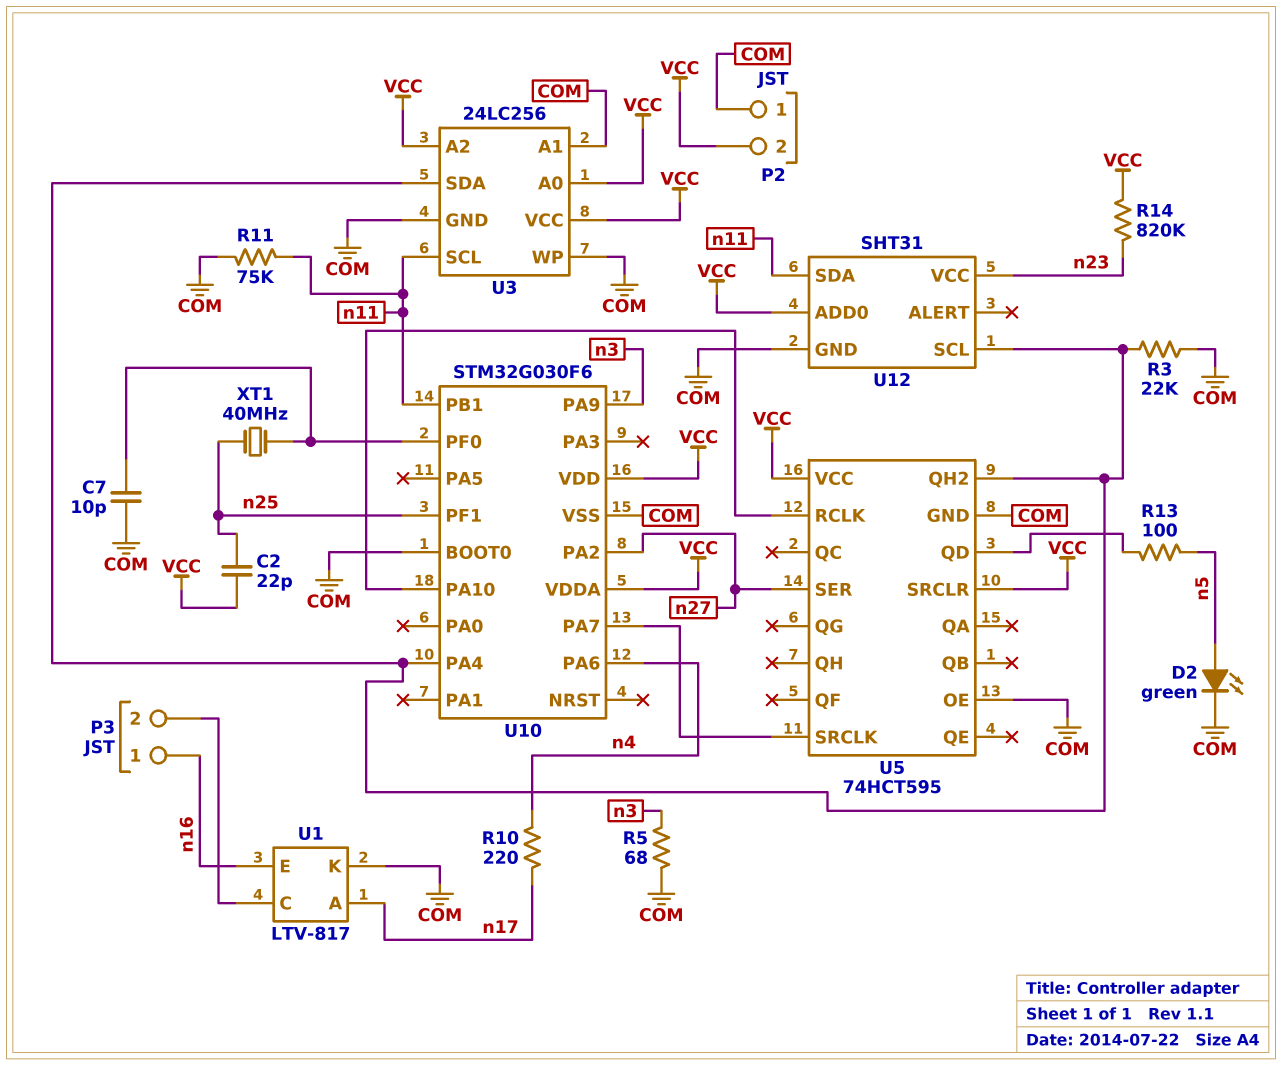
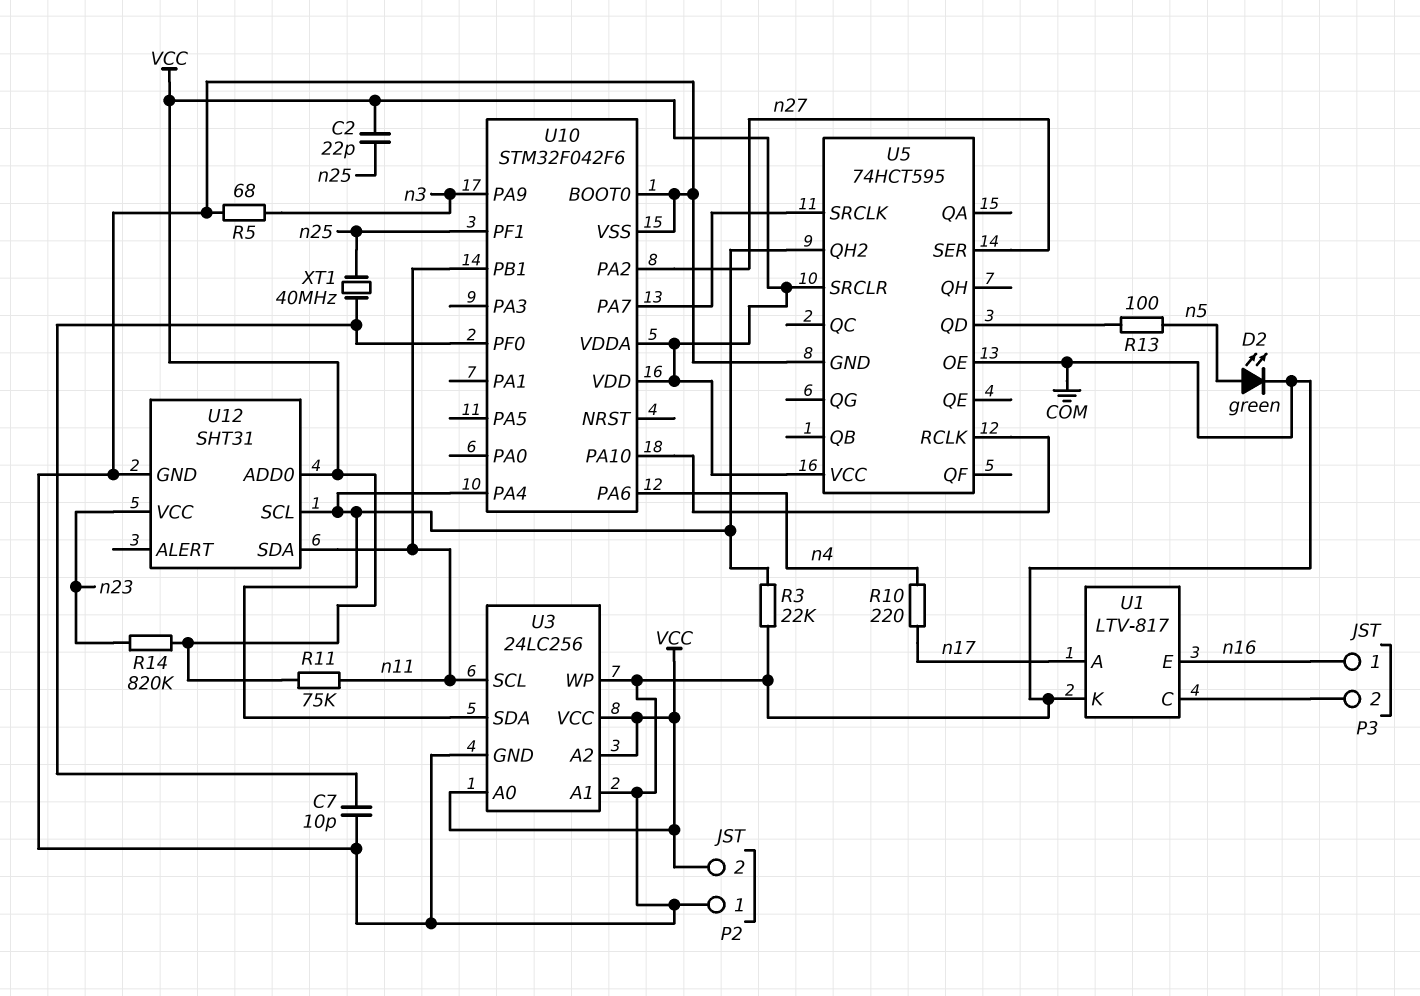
R11: 75k (COM, n11) -> 75k (VCC, n11)
U10: STM32G030F6 -> STM32F042F6

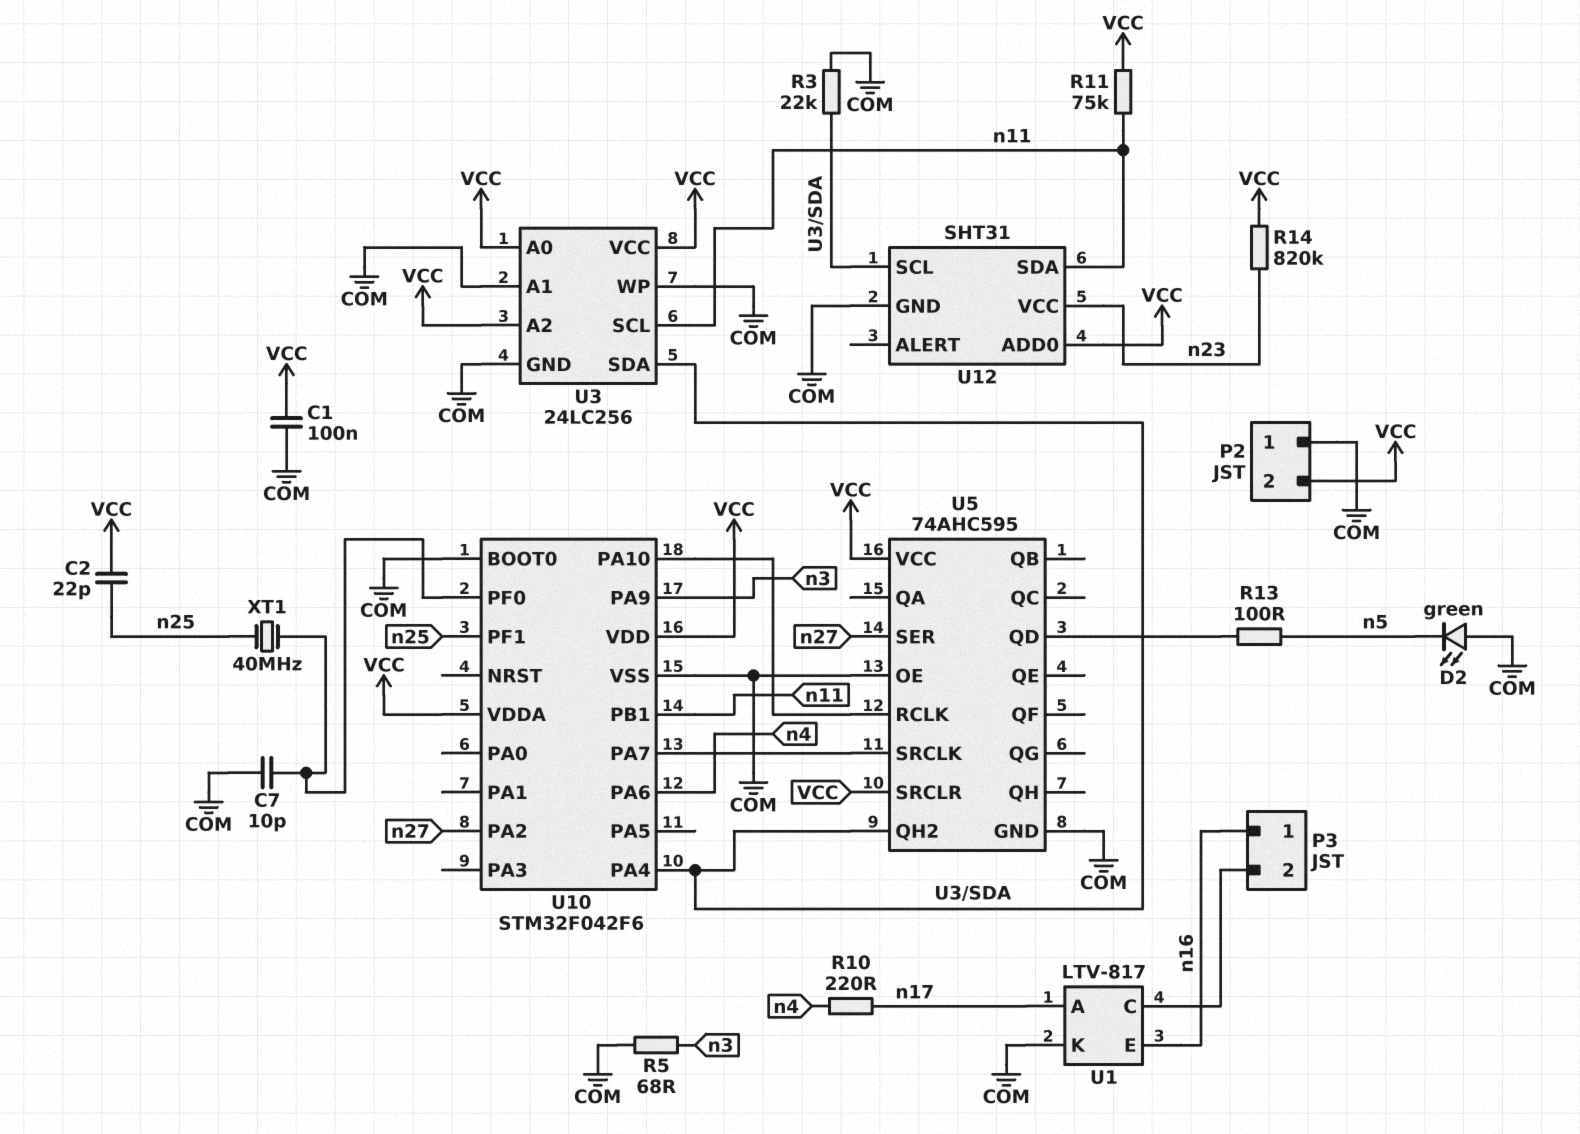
C1: none -> 100nF (COM, VCC)
D2: LED green (A n5, K COM) -> LED green (A COM, K n5)
U5: 74HCT595 -> 74AHC595

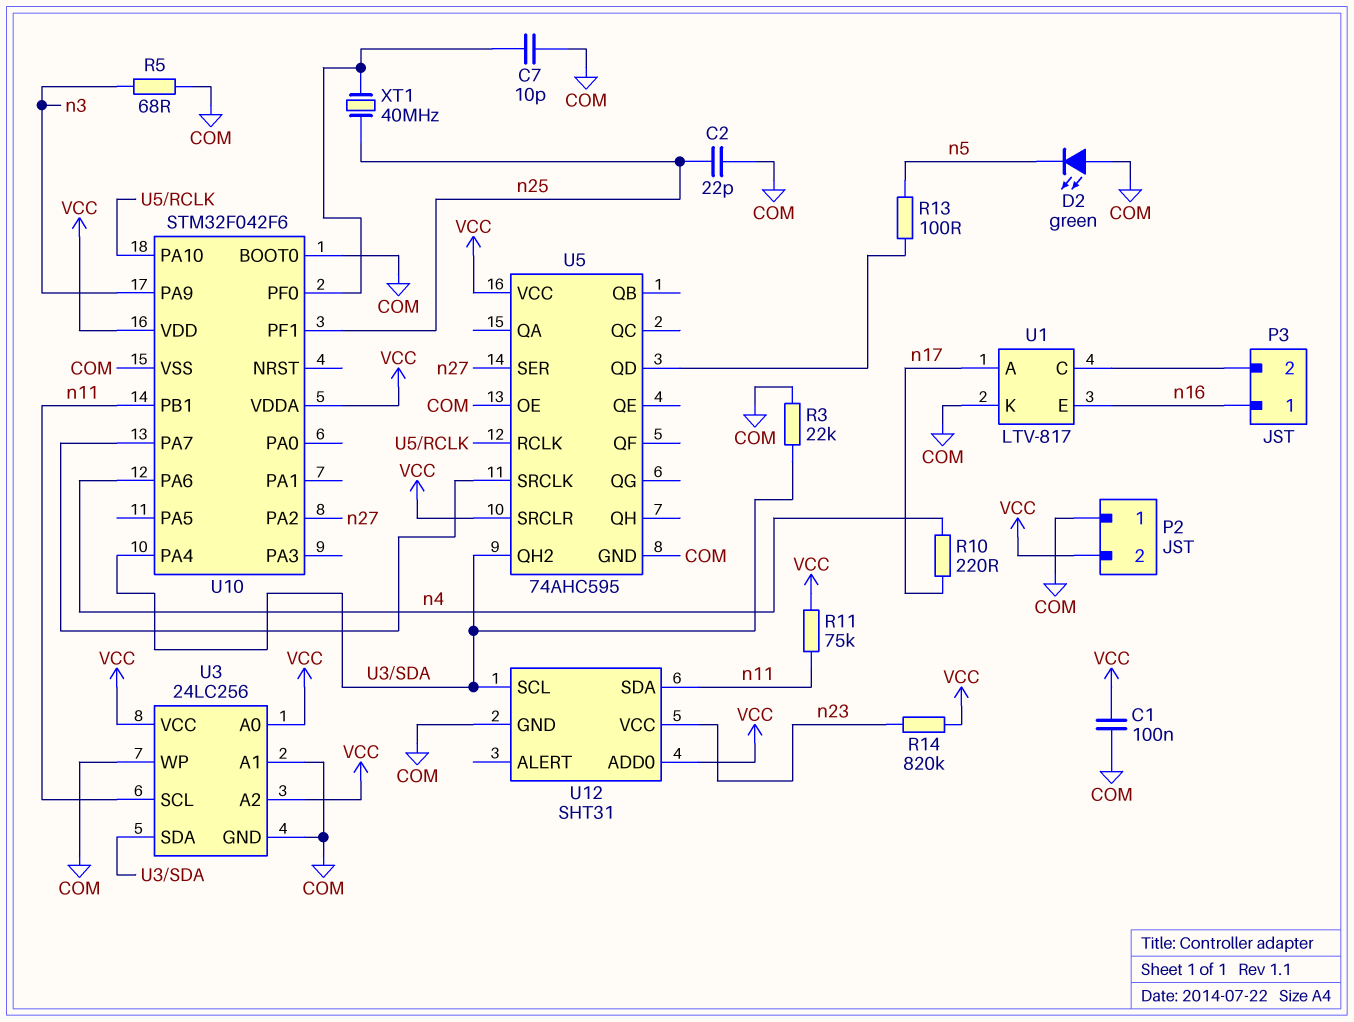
C2: 22pF (VCC, n25) -> 22pF (COM, n25)

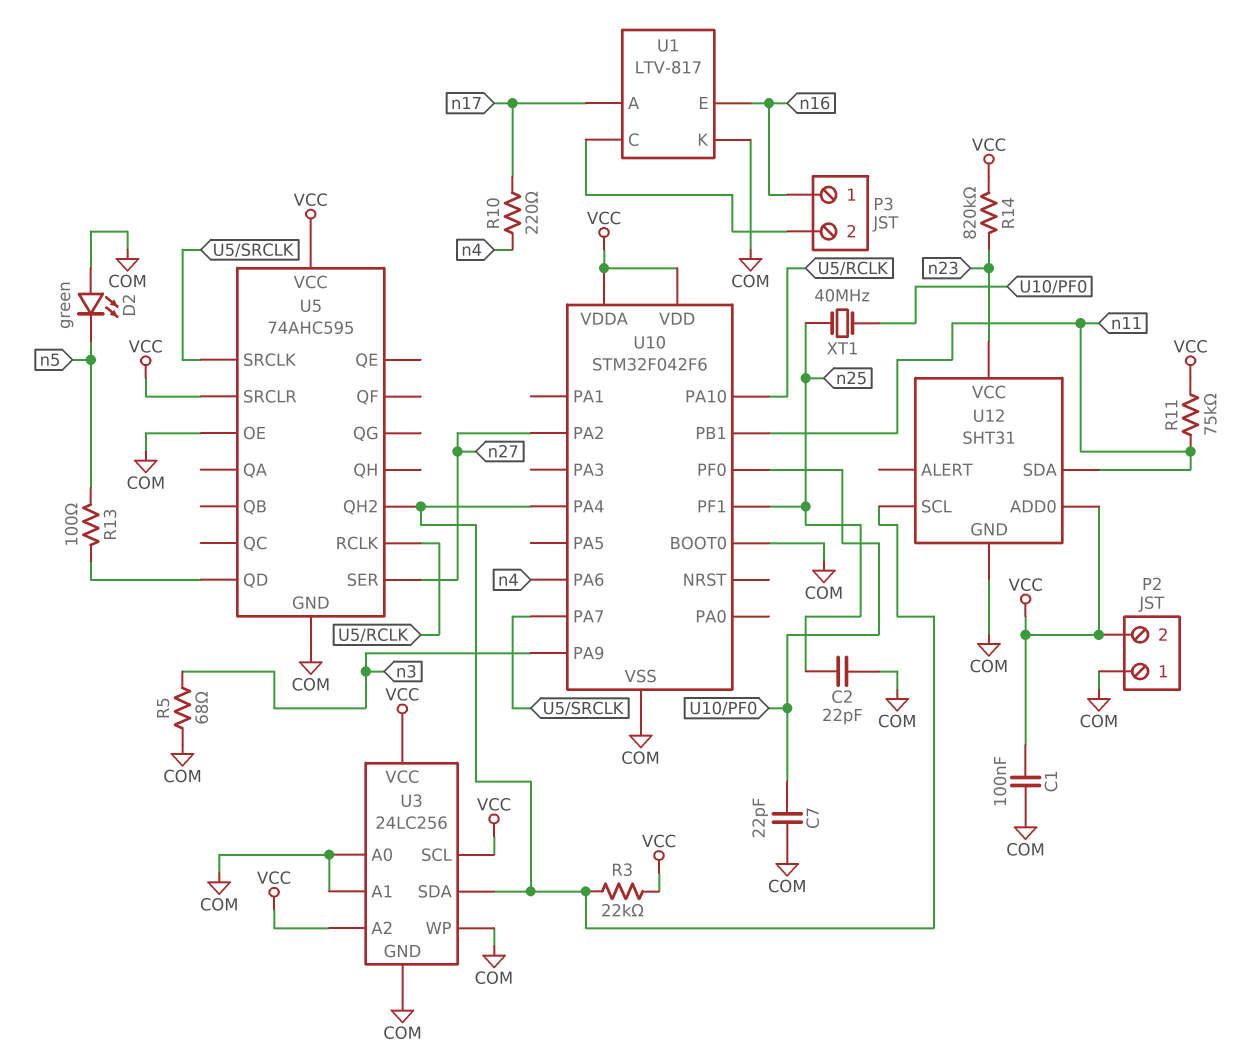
C7: 10pF (COM, U10/PF0) -> 22pF (COM, U10/PF0)
R3: 22k (COM, U3/SDA) -> 22k (U3/SDA, VCC)
U3 pin A0: VCC -> COM
U3 pin SCL: n11 -> VCC

